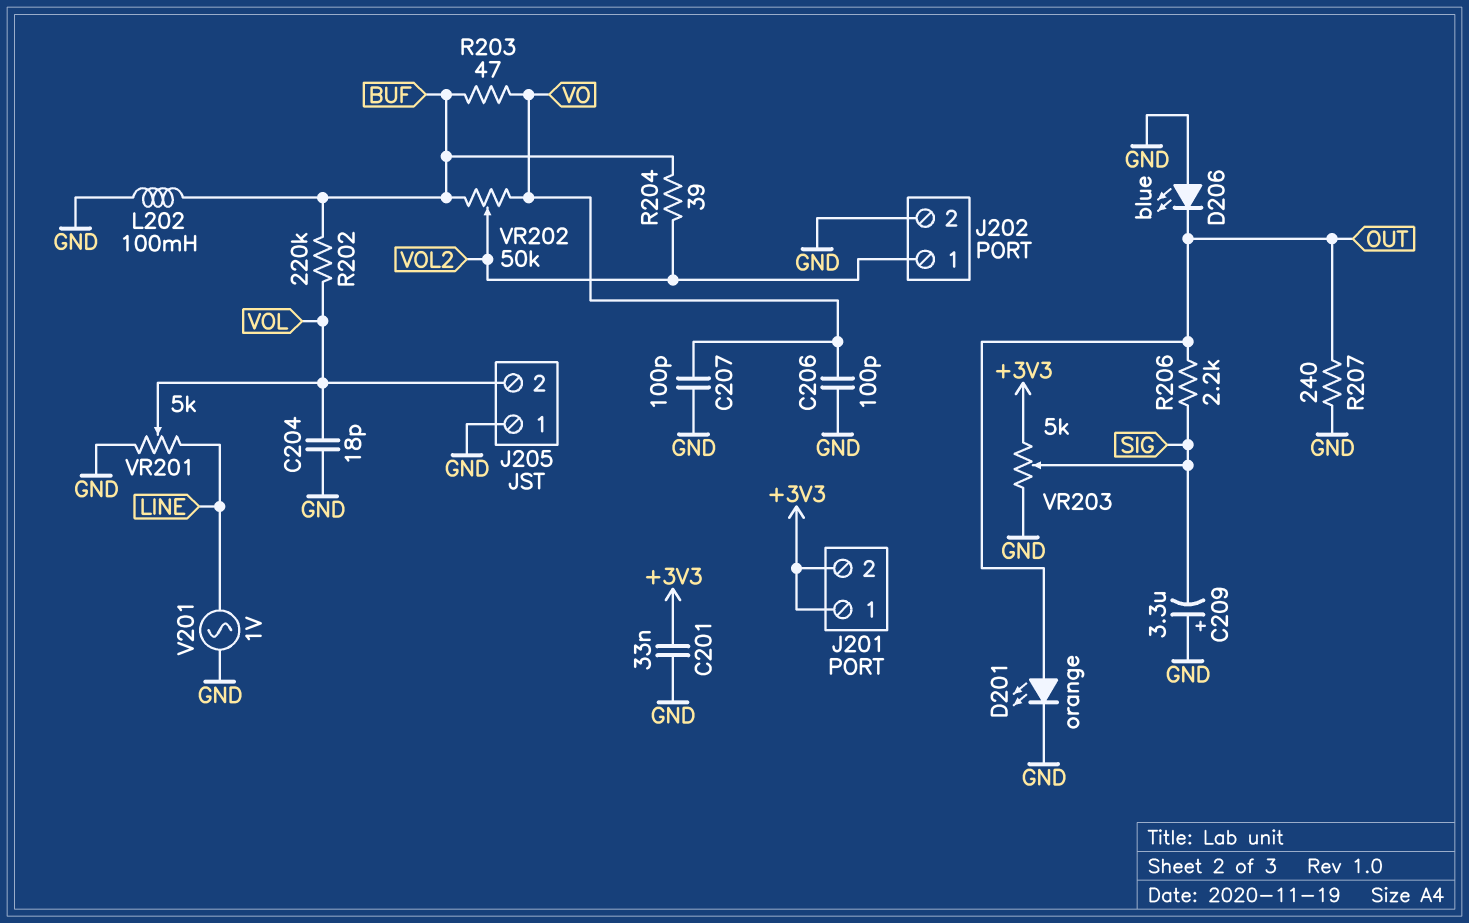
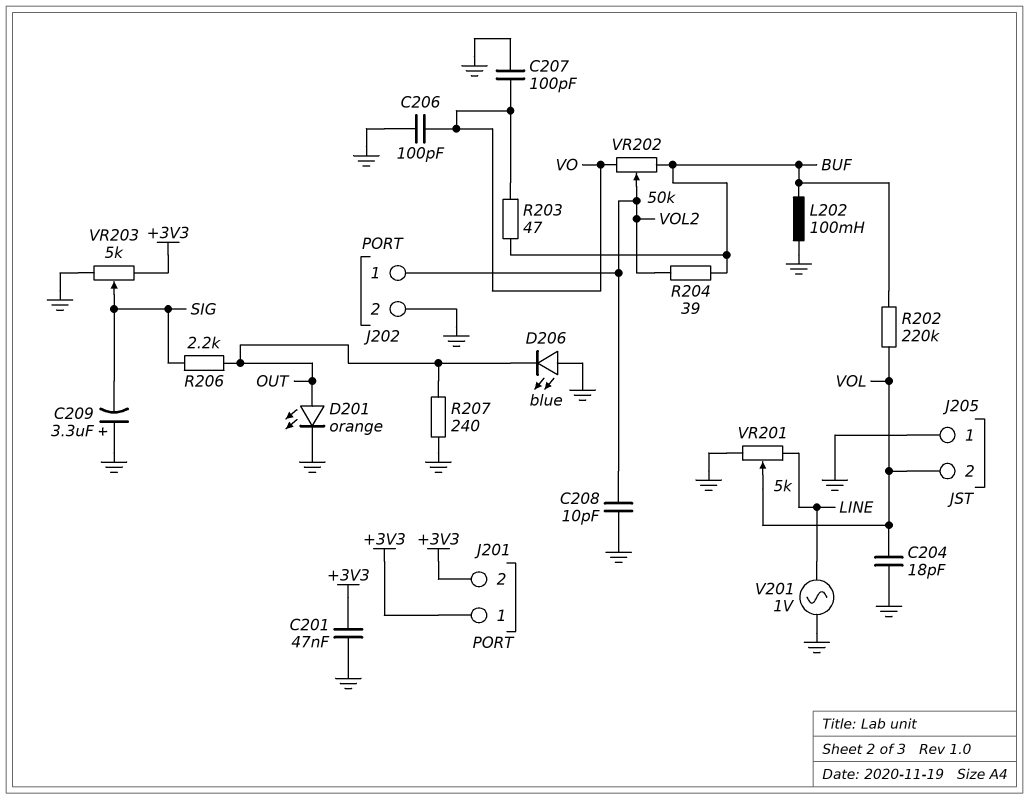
C201: 33nF (+3V3, GND) -> 47nF (+3V3, GND)
C208: none -> 10pF (GND, VOL2)

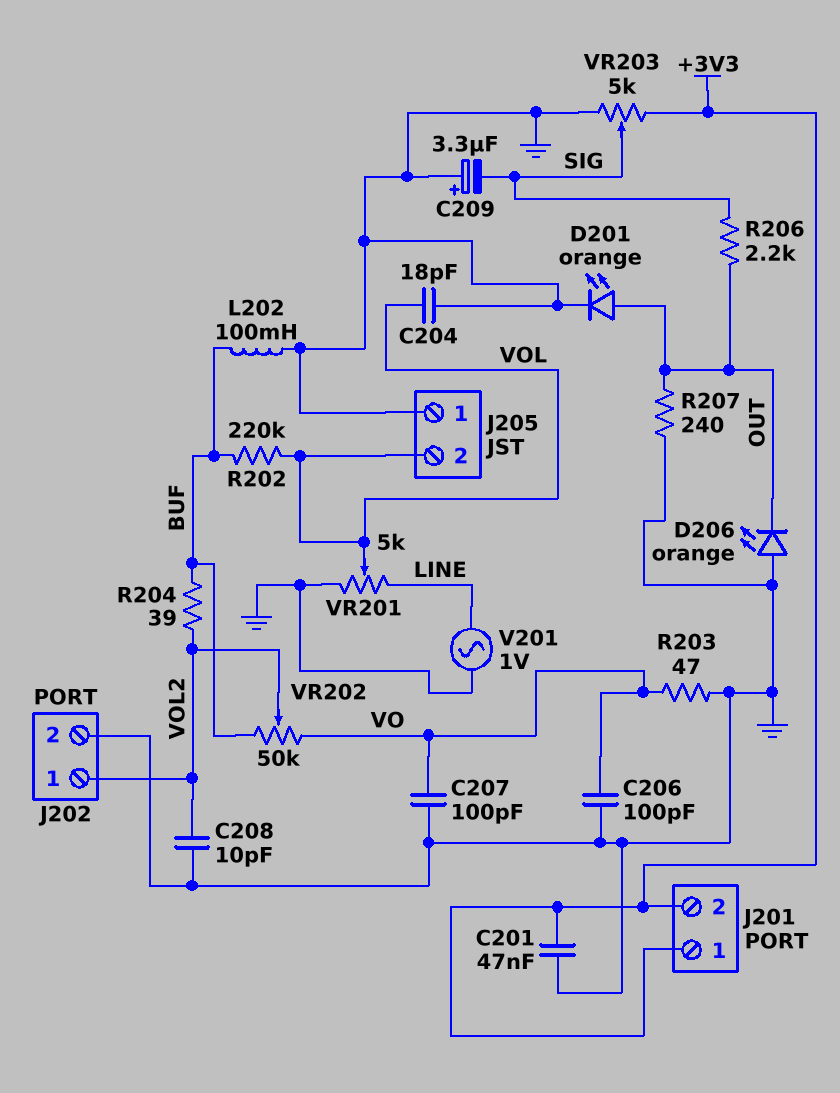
D206: LED blue (A GND, K OUT) -> LED orange (A GND, K OUT)
R203: 47 (BUF, VO) -> 47 (GND, VO)

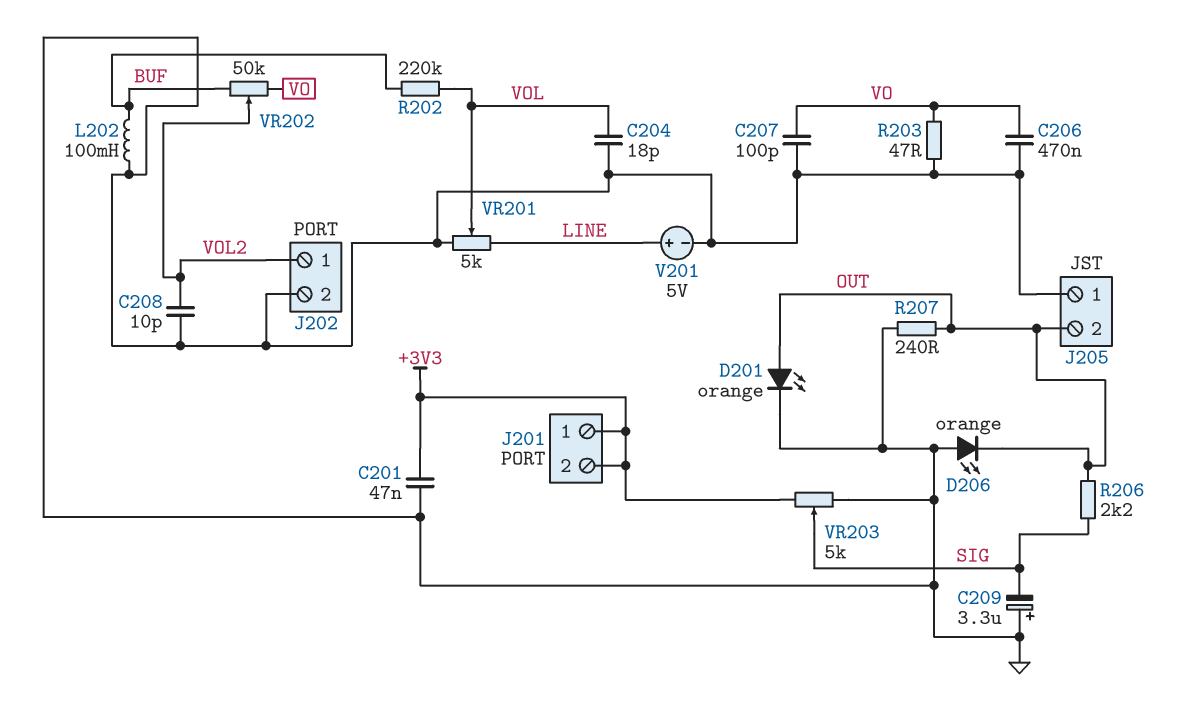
C206: 100pF (GND, VO) -> 470nF (GND, VO)
J205 pin 2: VOL -> OUT
R204: 39 (BUF, VOL2) -> none
V201: AC 1V (GND, LINE) -> 5V (plus LINE, minus GND)

